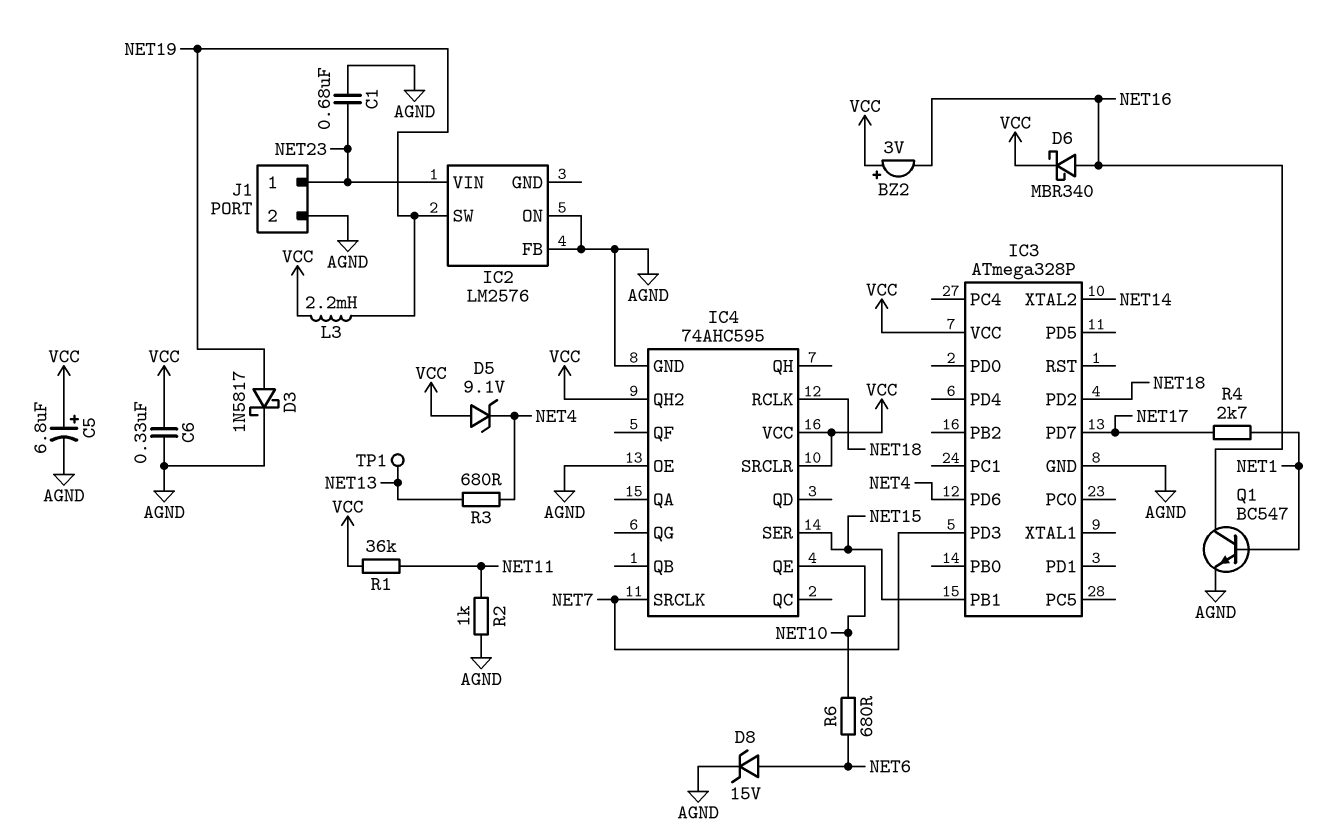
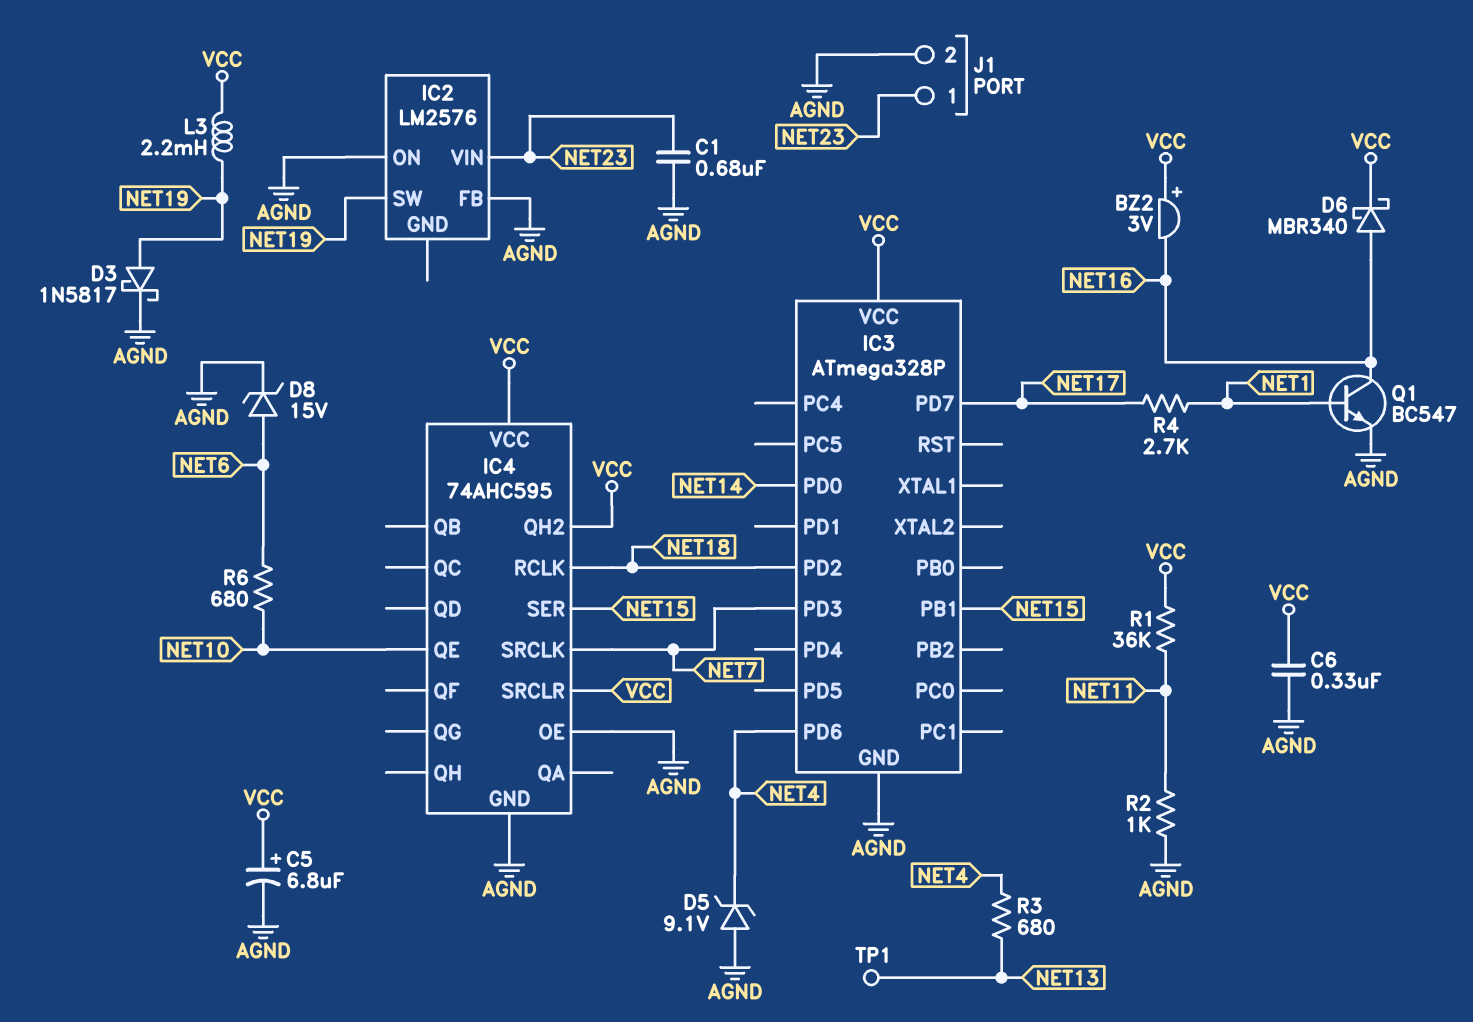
D5: zener 9.1V (A VCC, K NET4) -> zener 9.1V (A AGND, K NET4)
IC3 pin PD0: none -> NET14
IC3 pin XTAL2: NET14 -> none

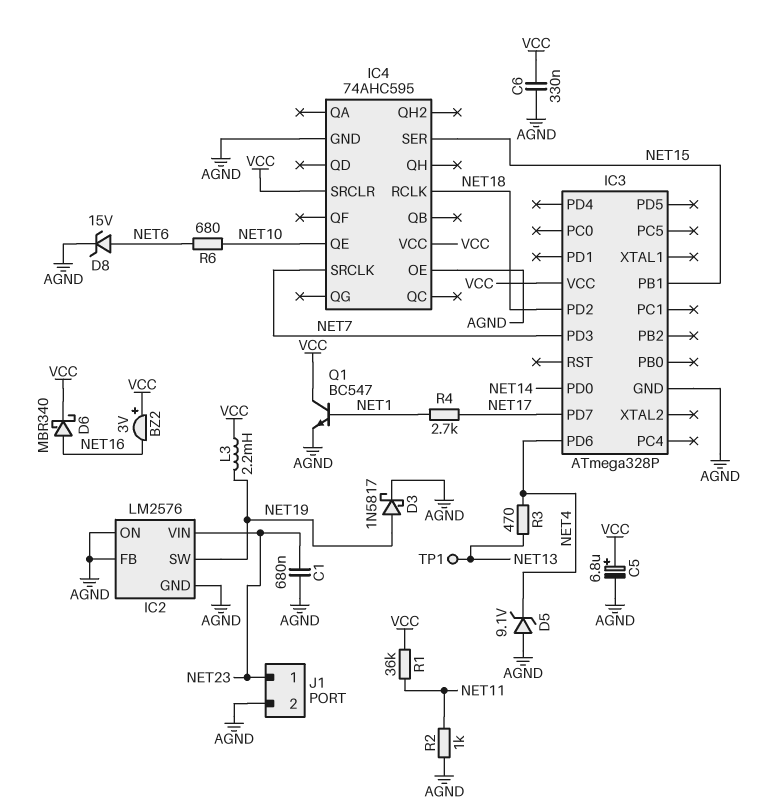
IC2 pin GND: none -> AGND
IC4 pin QH2: VCC -> none
Q1: NPN BC547 (B NET1, C NET16, E AGND) -> NPN BC547 (B NET1, C VCC, E AGND)
R3: 680 (NET4, NET13) -> 470 (NET4, NET13)

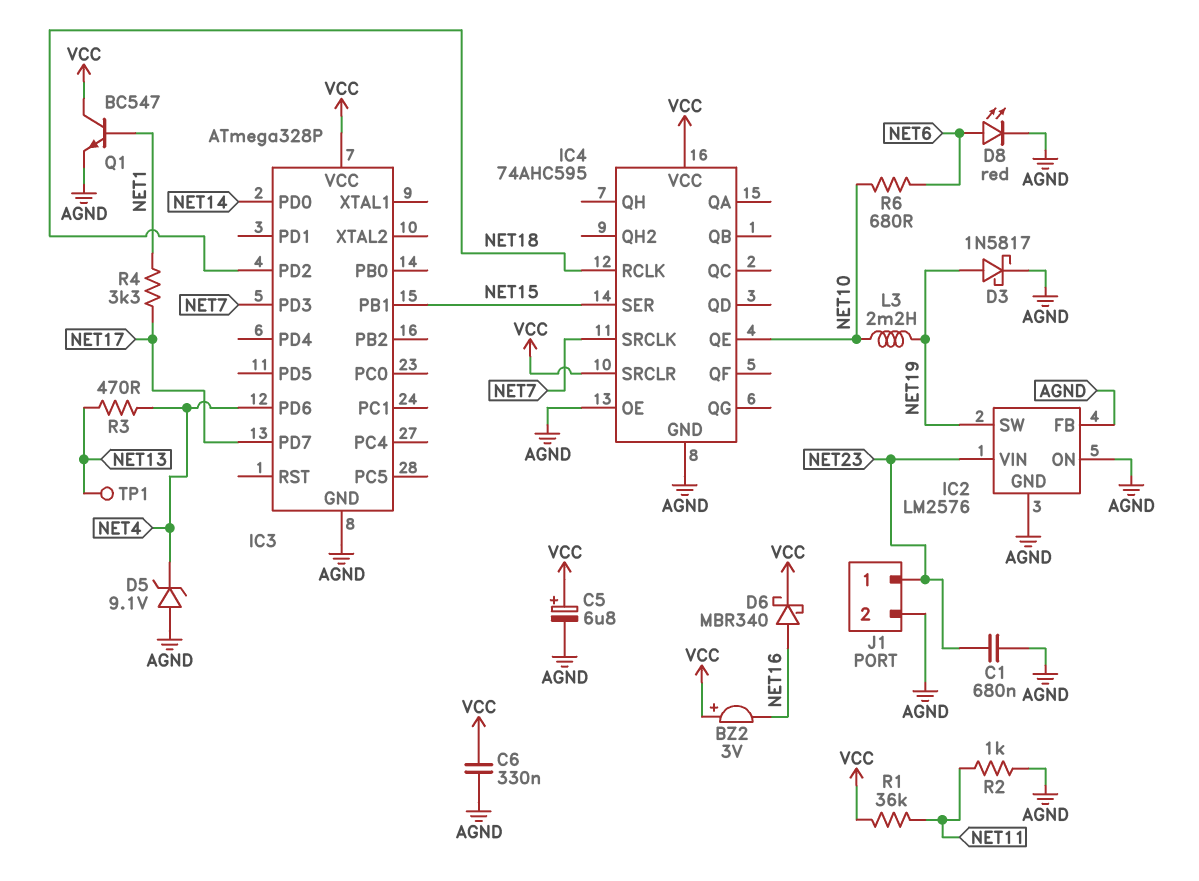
D8: zener 15V (A NET6, K AGND) -> LED red (A NET6, K AGND)
L3: 2.2mH (NET19, VCC) -> 2.2mH (NET10, NET19)
R4: 2.7k (NET1, NET17) -> 3.3k (NET1, NET17)

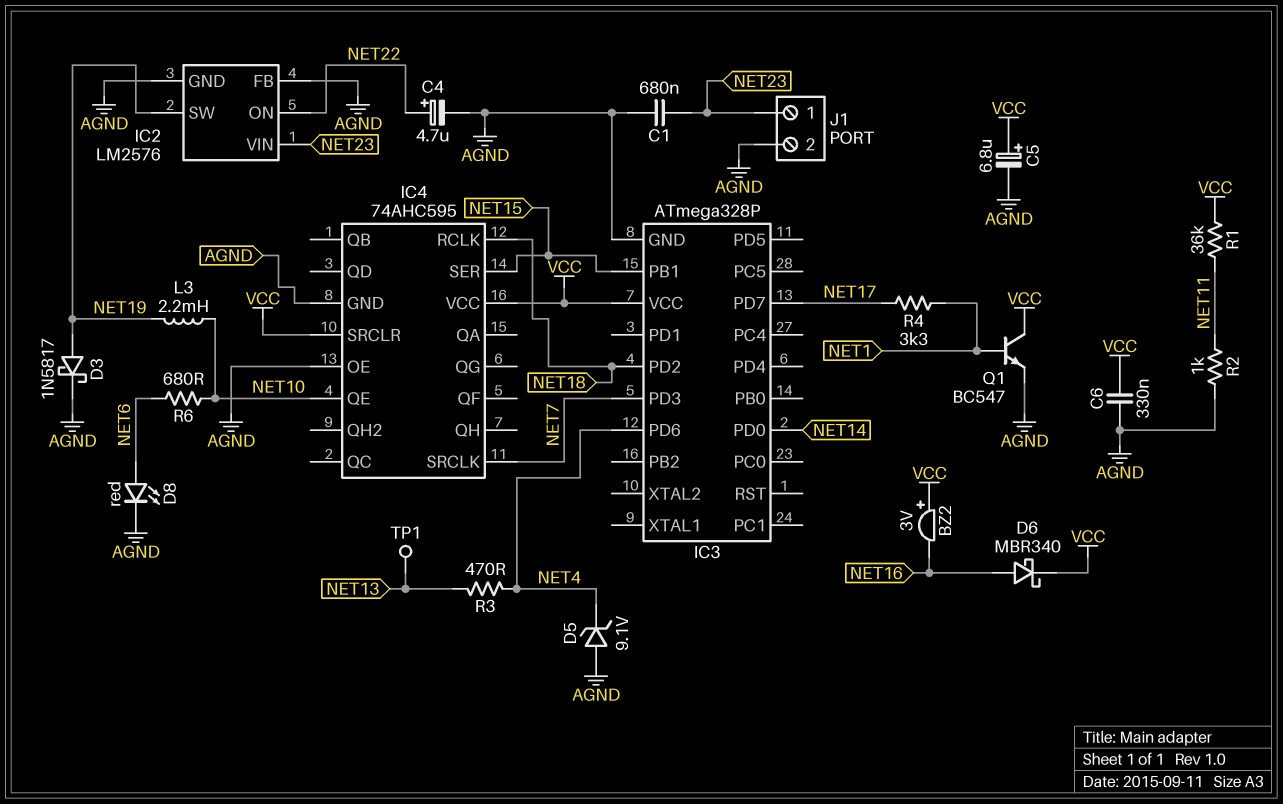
C4: none -> 4.7uF (plus NET22, minus AGND)
IC2 pin ON: AGND -> NET22

